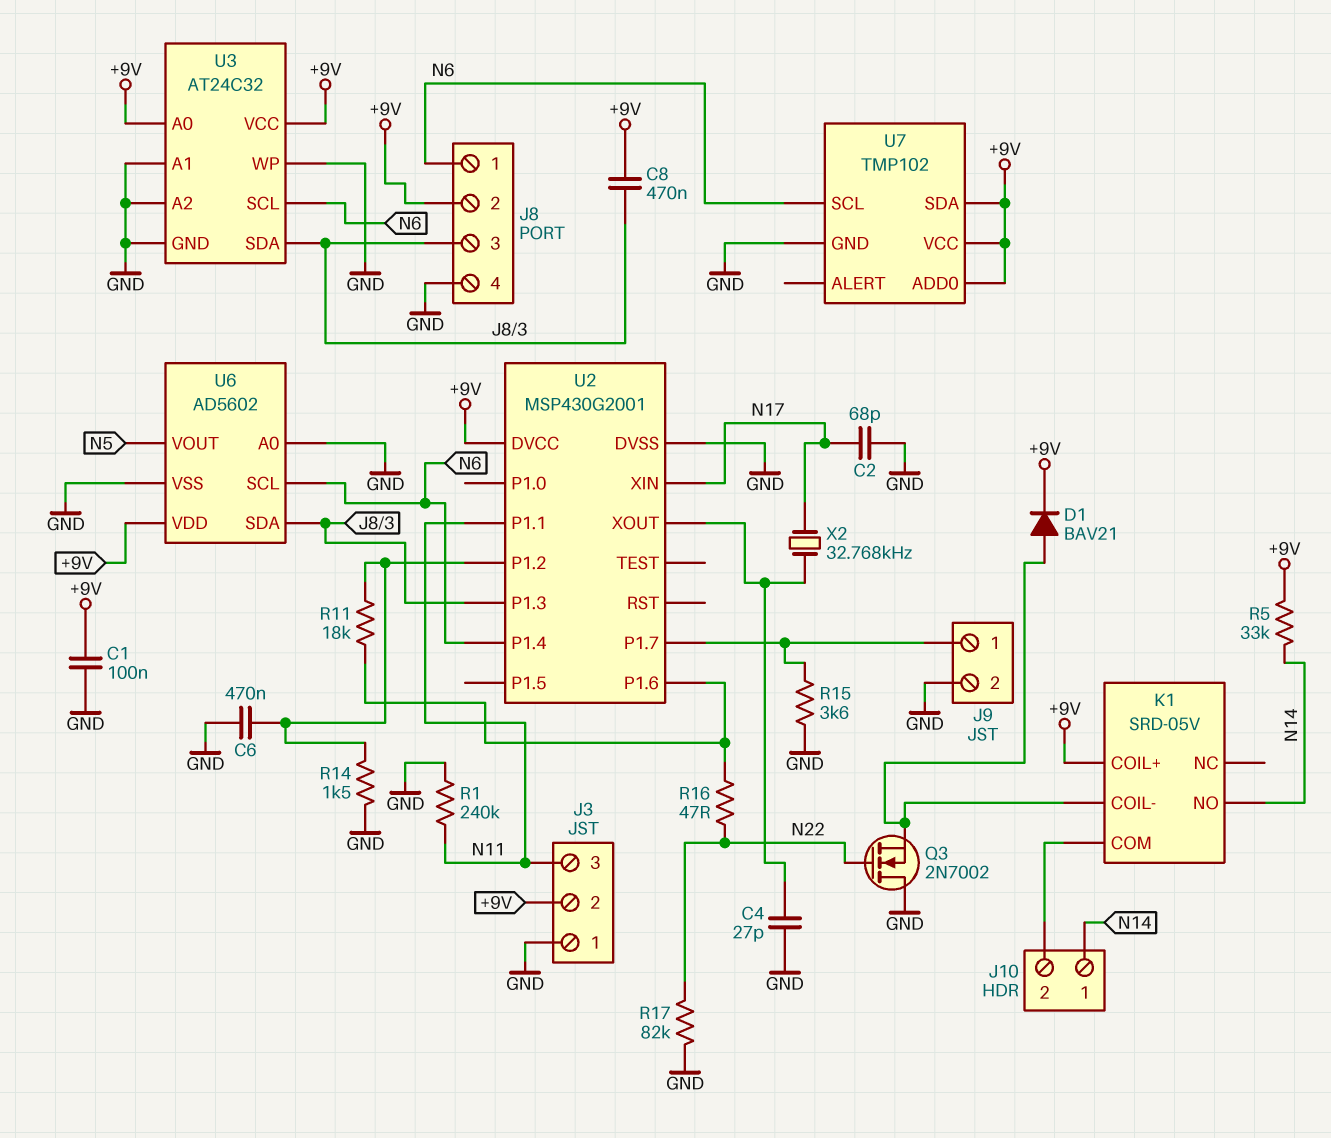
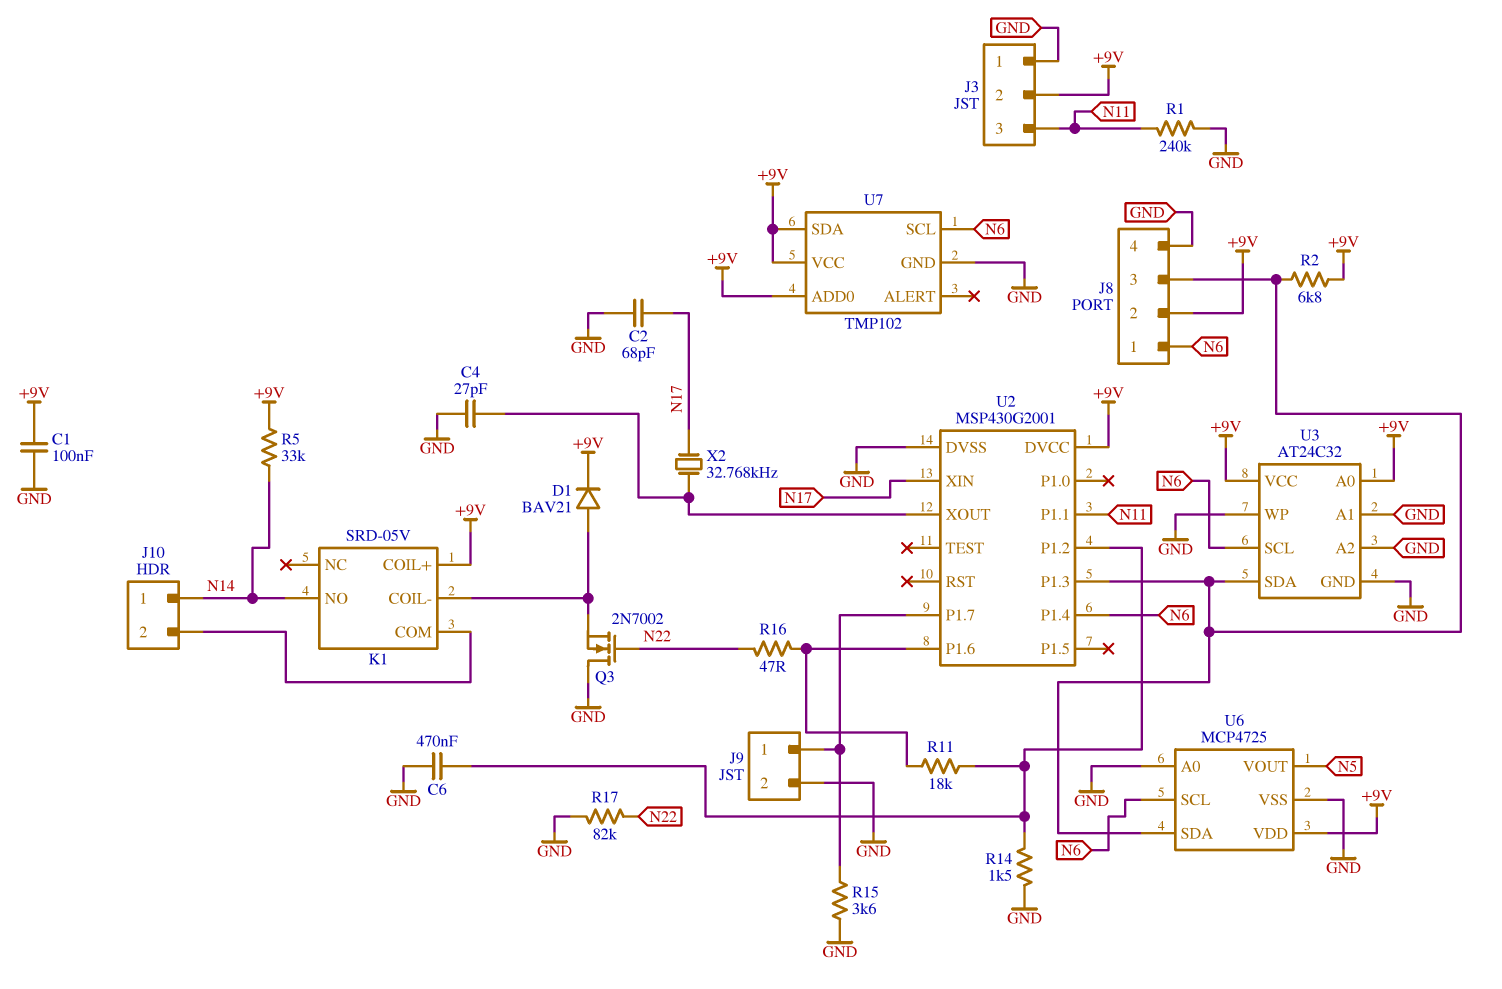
C8: 470nF (+9V, J8/3) -> none
R2: none -> 6.8k (+9V, J8/3)
U6: AD5602 -> MCP4725

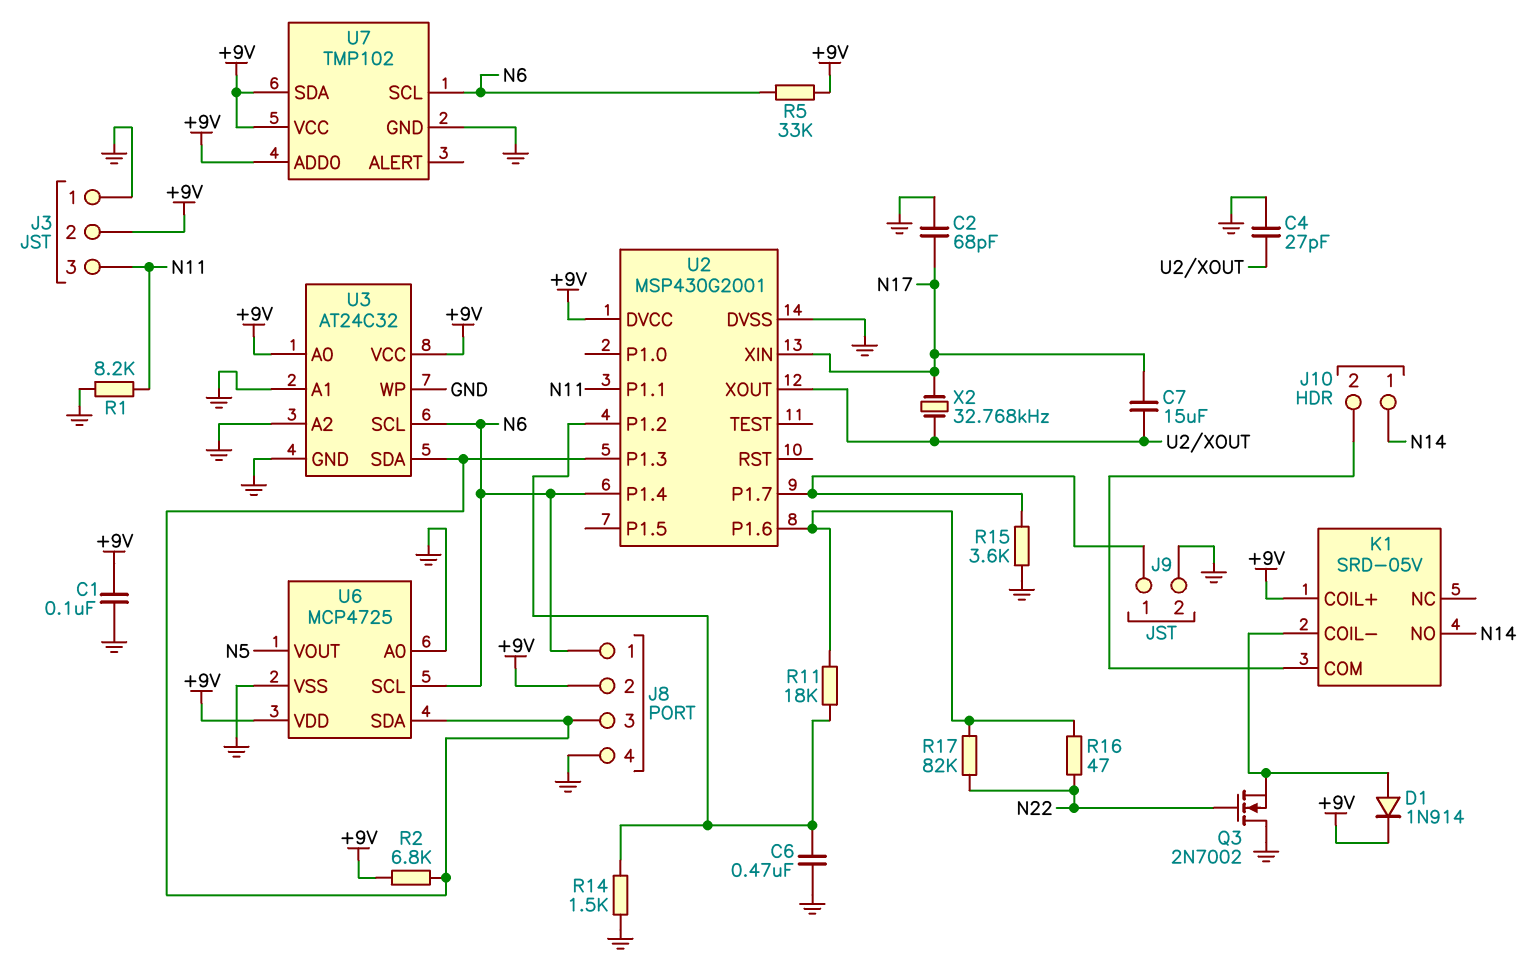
C7: none -> 15uF (N17, U2/XOUT)
D1: diode BAV21 (A K1/COIL-, K +9V) -> diode 1N914 (A K1/COIL-, K +9V)
R1: 240k (GND, N11) -> 8.2k (GND, N11)
R5: 33k (+9V, N14) -> 33k (+9V, N6)
R17: 82k (GND, N22) -> 82k (N22, U2/P1.6)

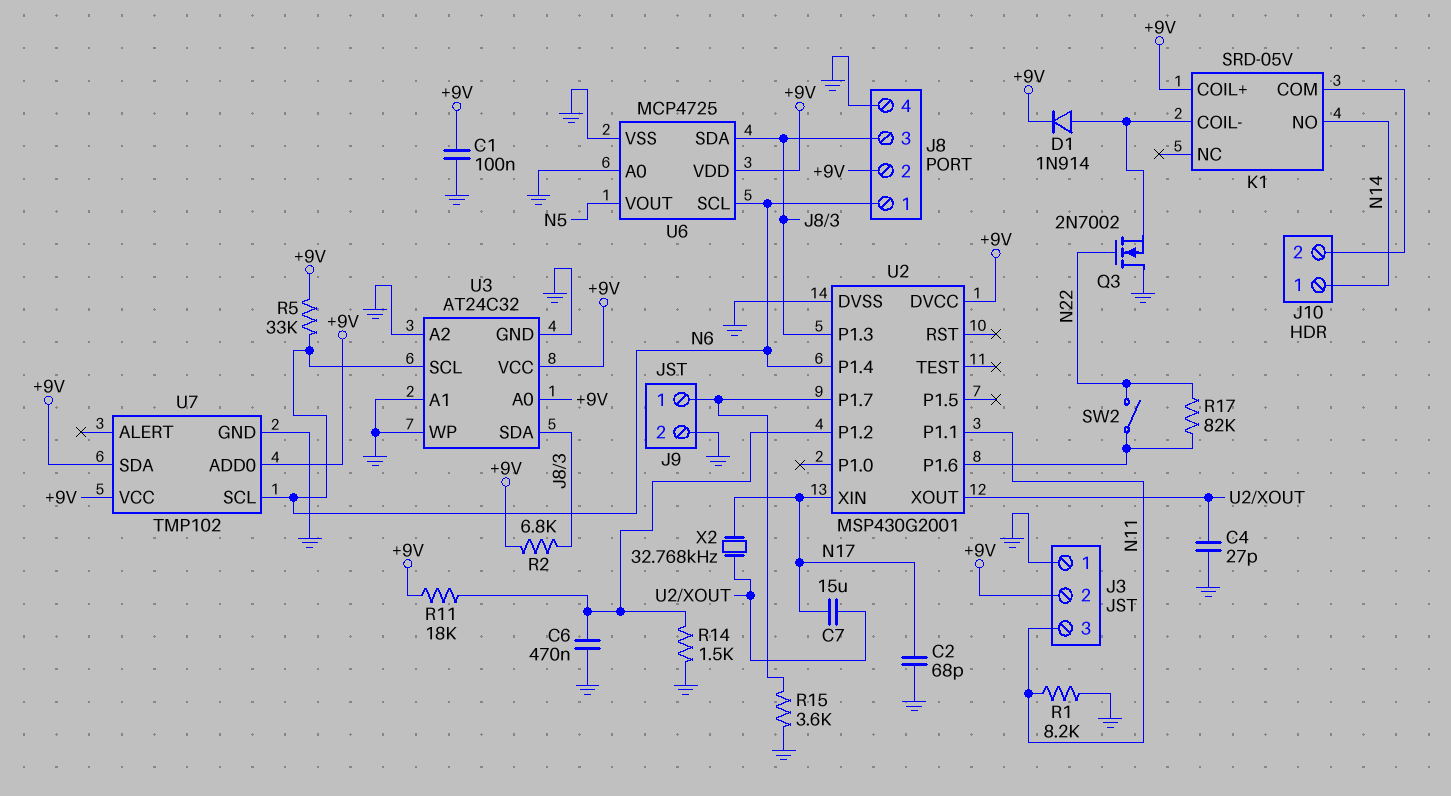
R11: 18k (U2/P1.2, U2/P1.6) -> 18k (+9V, U2/P1.2)
R16: 47 (N22, U2/P1.6) -> none
SW2: none -> switch (N22, U2/P1.6)

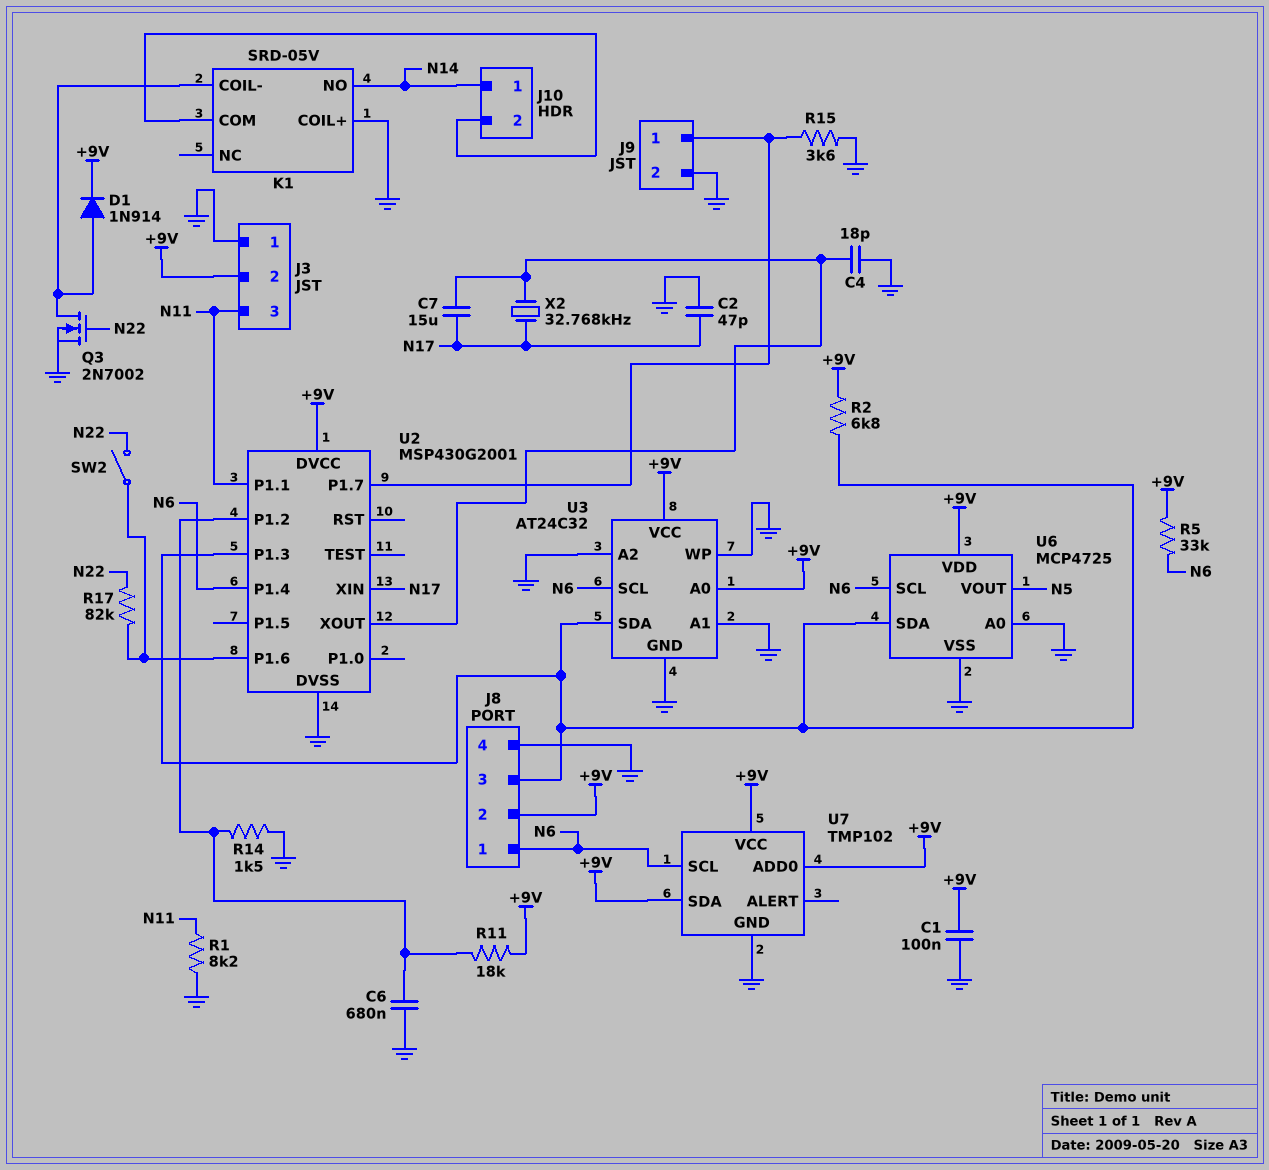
C2: 68pF (GND, N17) -> 47pF (GND, N17)
C4: 27pF (GND, U2/XOUT) -> 18pF (GND, U2/XOUT)
C6: 470nF (GND, U2/P1.2) -> 680nF (GND, U2/P1.2)
K1 pin COIL+: +9V -> GND
Q3: NMOS 2N7002 (G N22, D GND, S K1/COIL-) -> NMOS 2N7002 (G N22, D K1/COIL-, S GND)

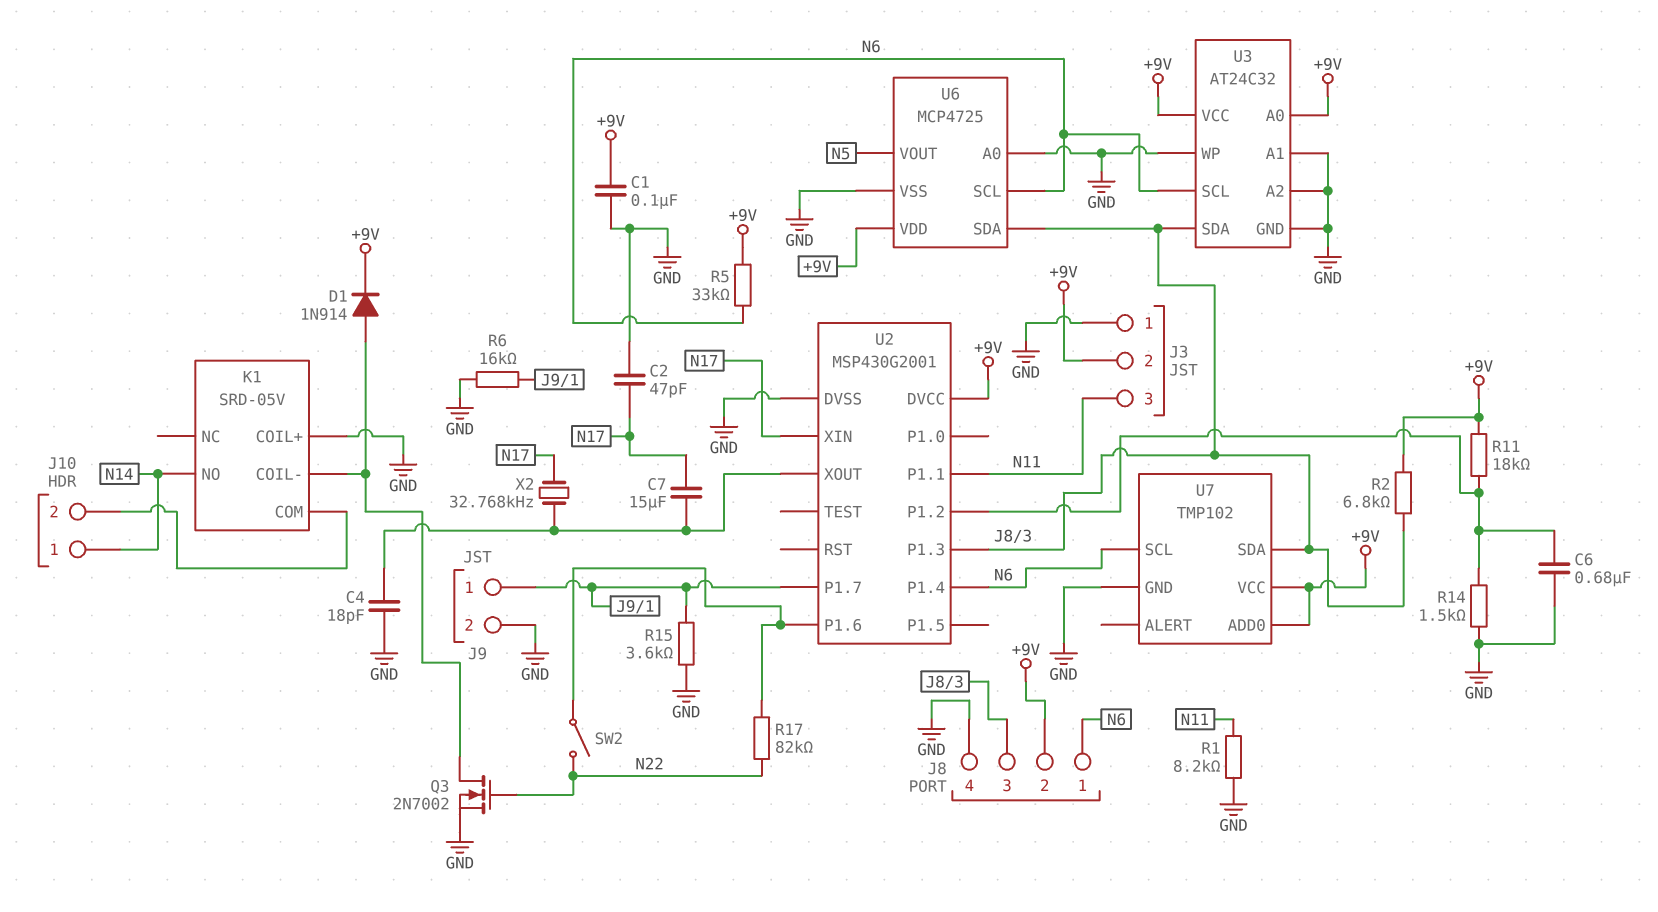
R6: none -> 16k (GND, J9/1)
U7 pin SDA: +9V -> J8/3

